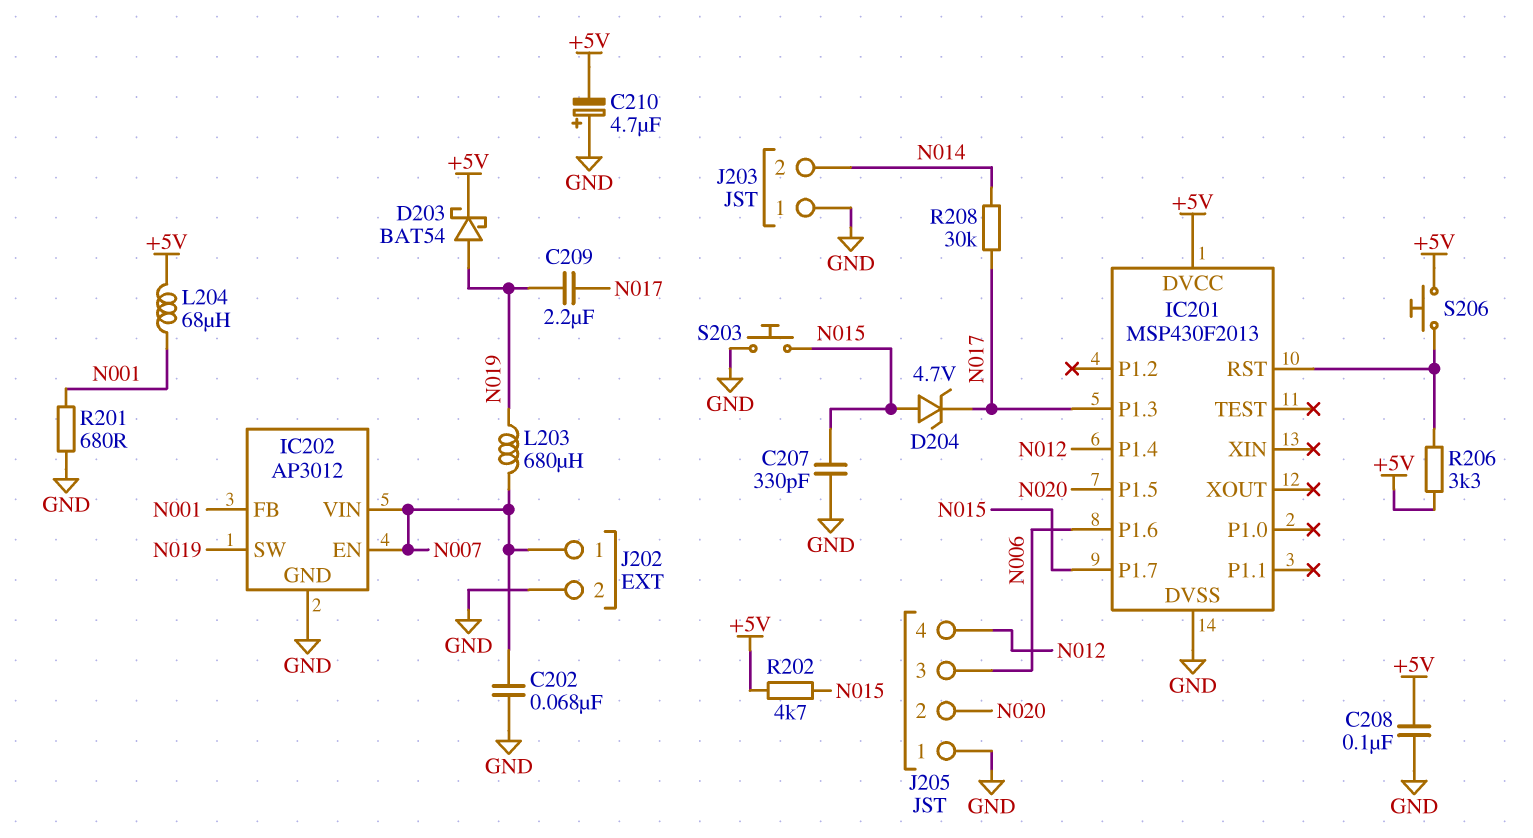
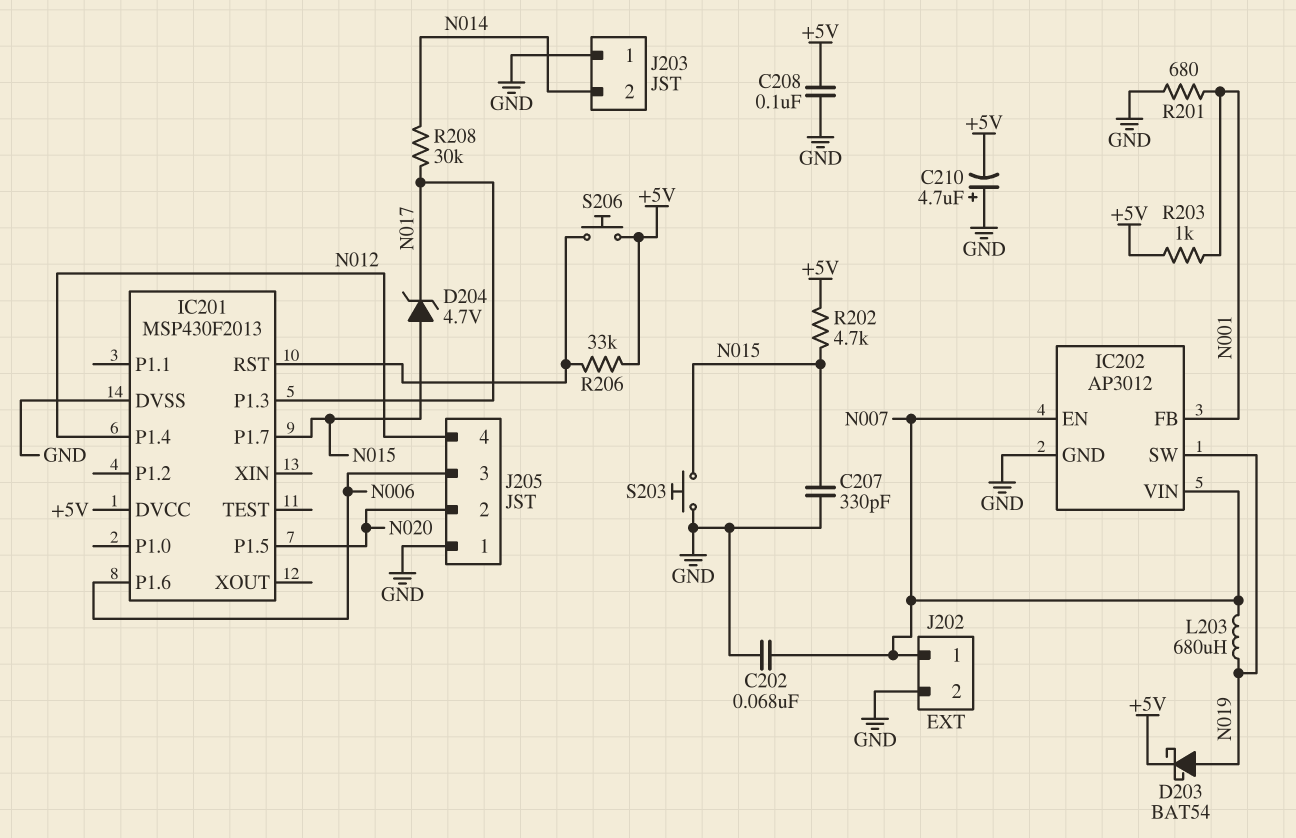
C209: 2.2uF (N017, N019) -> none
L204: 68uH (+5V, N001) -> none
R203: none -> 1k (+5V, N001)
R206: 3.3k (+5V, IC201/RST) -> 33k (+5V, IC201/RST)

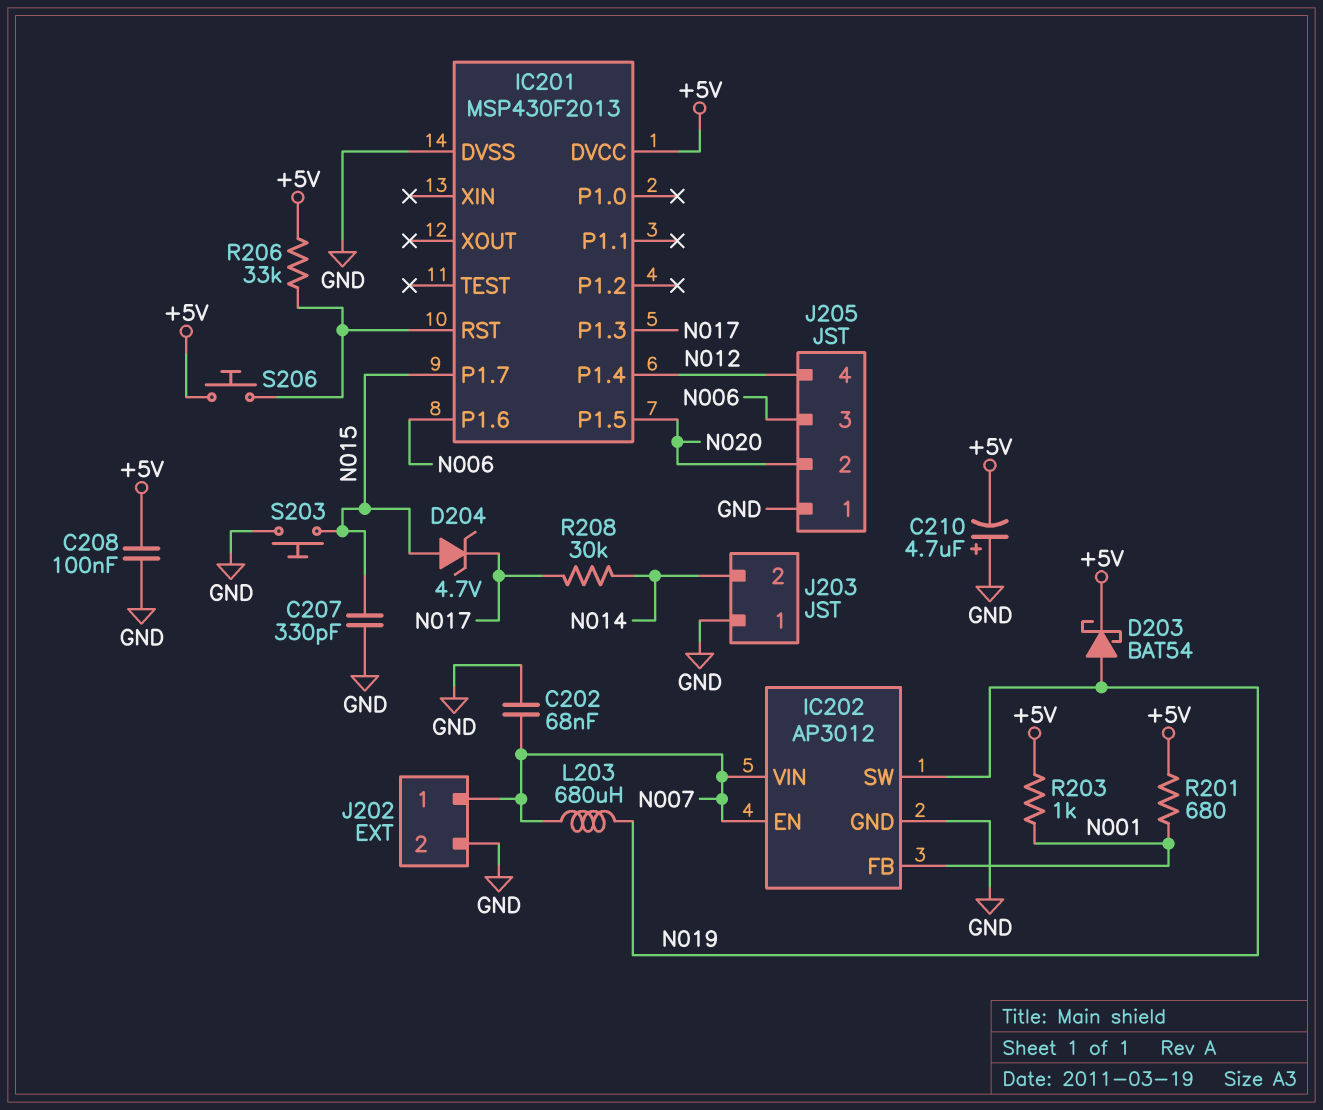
R201: 680 (GND, N001) -> 680 (+5V, N001)
R202: 4.7k (+5V, N015) -> none

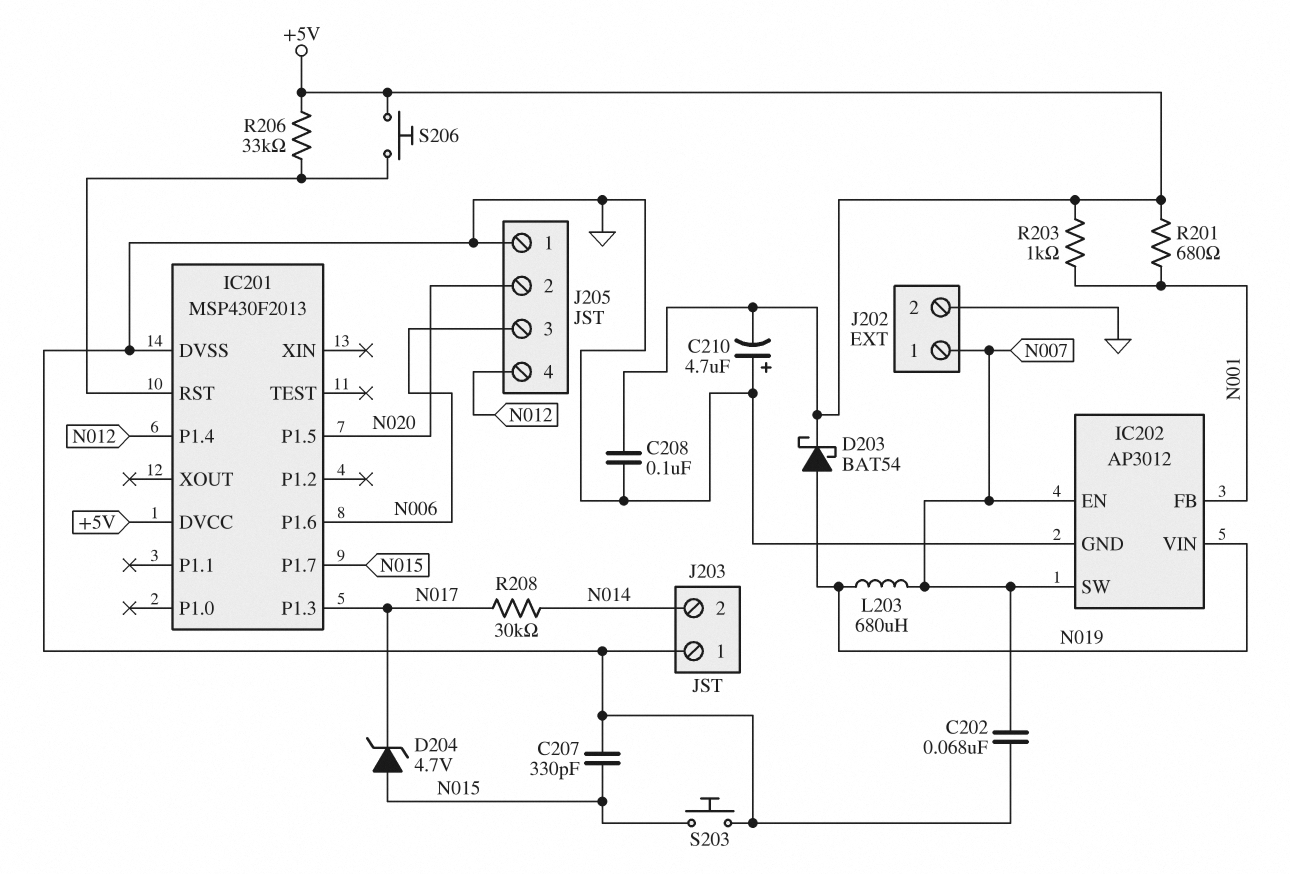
IC202 pin SW: N019 -> N007
IC202 pin VIN: N007 -> N019

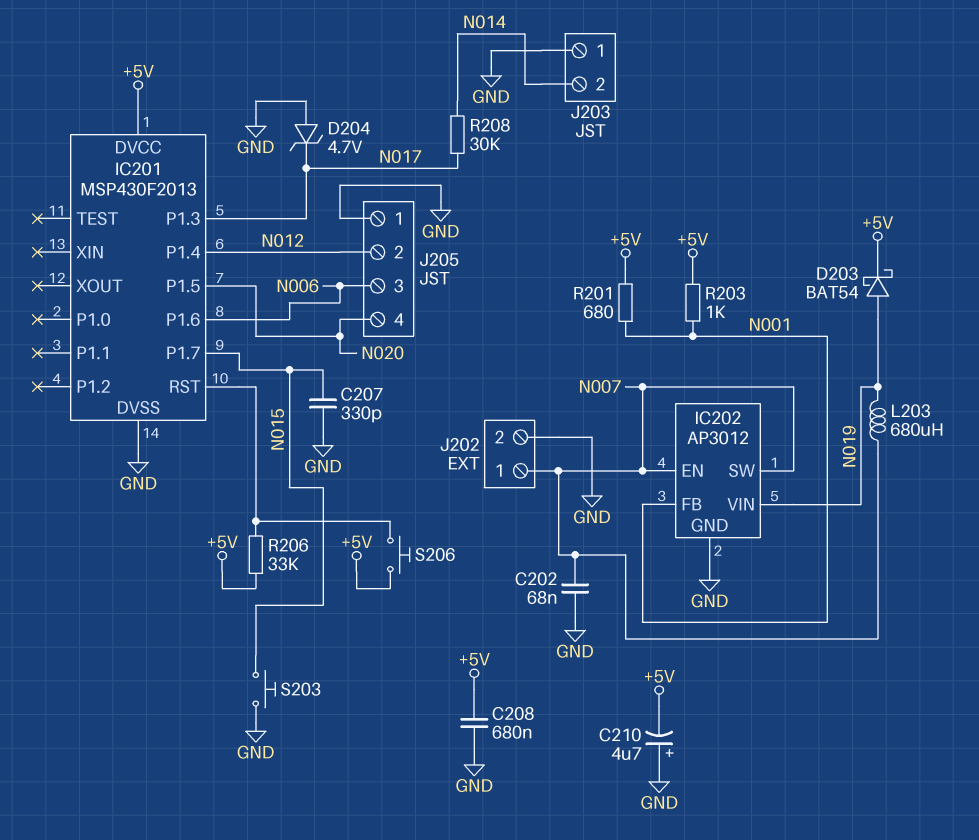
C208: 100nF (+5V, GND) -> 680nF (+5V, GND)
D204: zener 4.7V (A N015, K N017) -> zener 4.7V (A GND, K N017)
J205 pin 2: N020 -> N012
J205 pin 4: N012 -> N020

